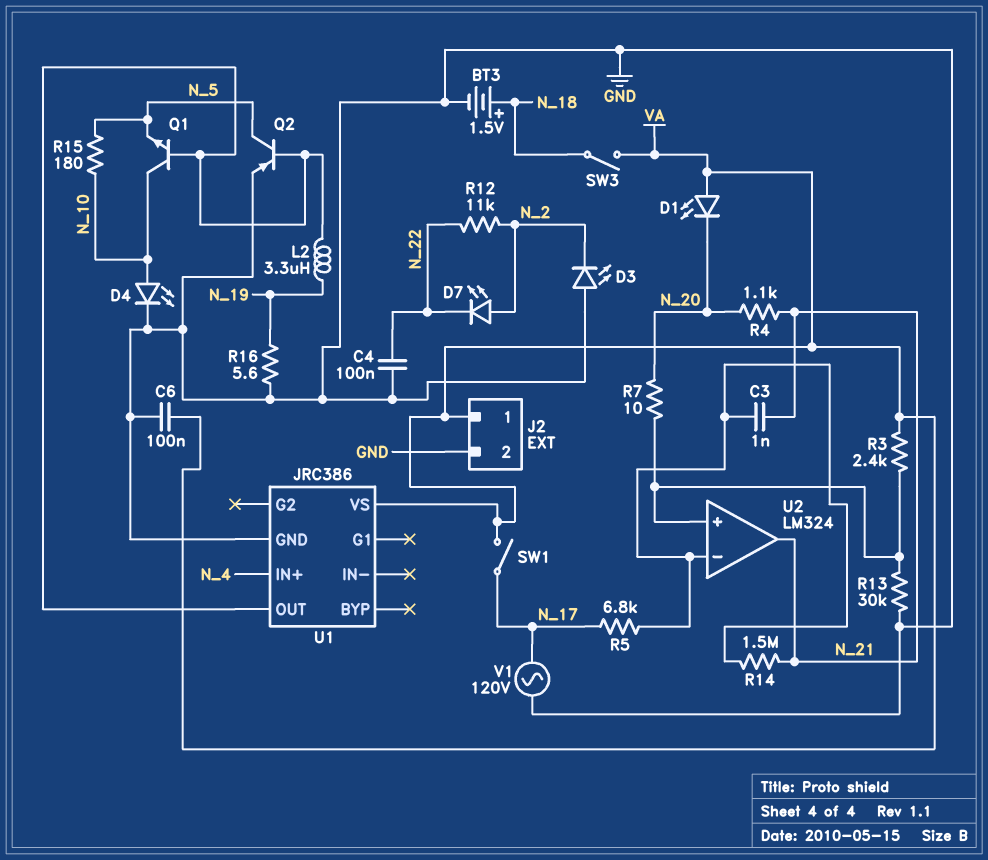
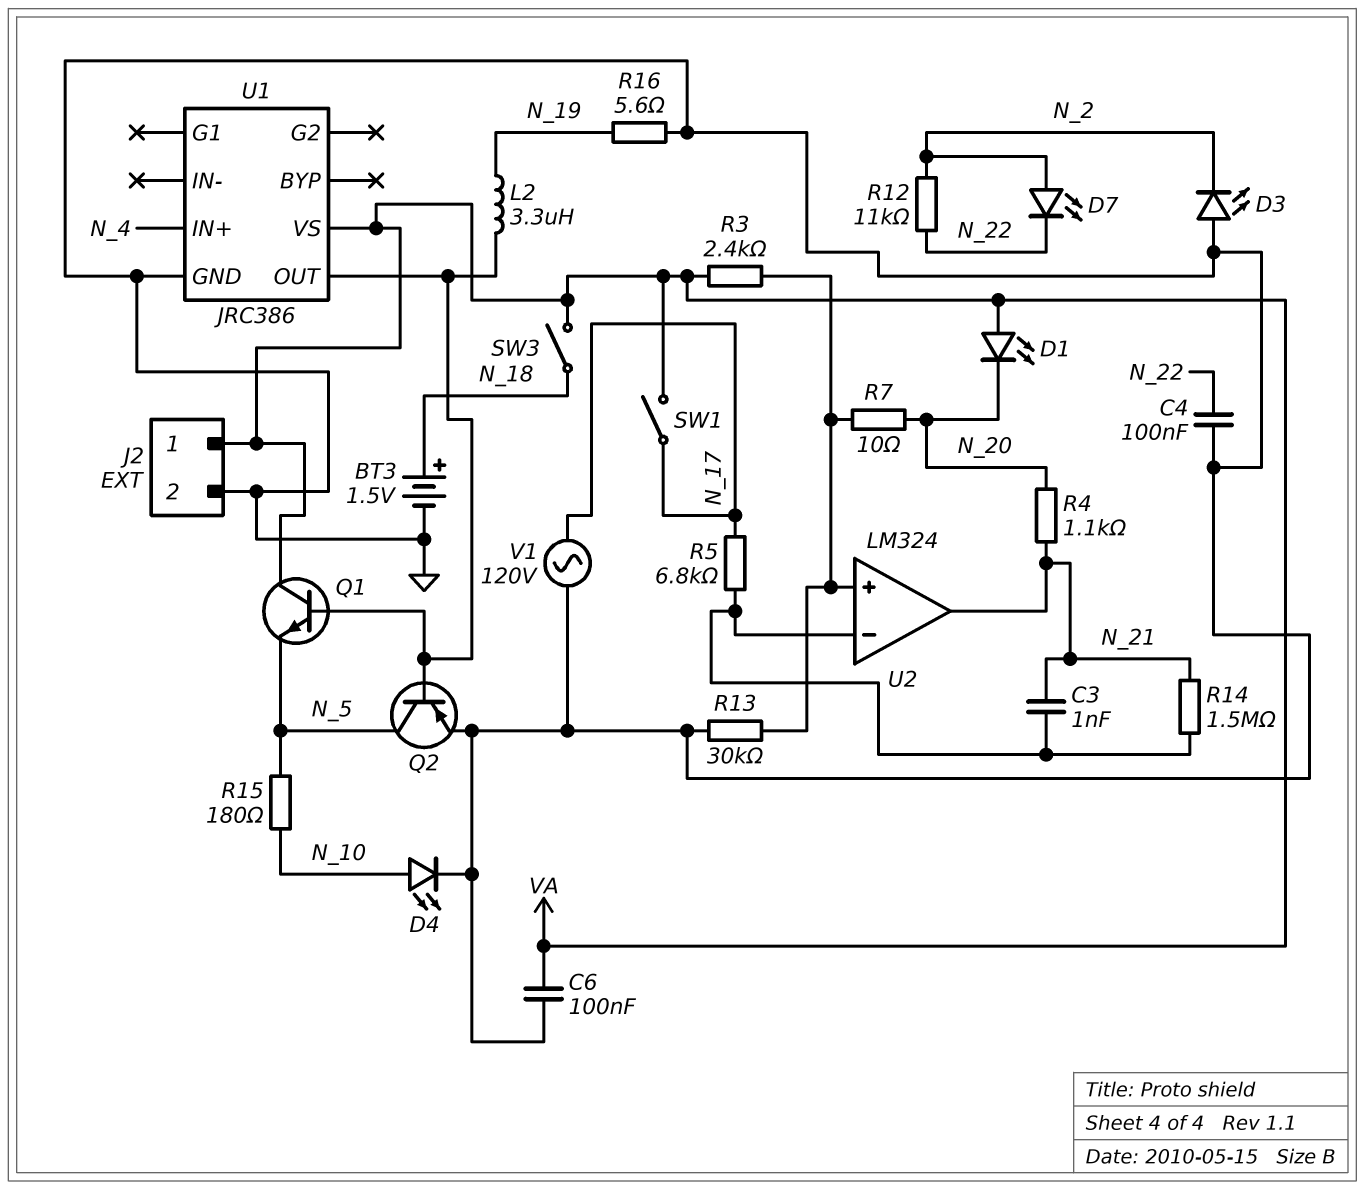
Q1: NPN (B U1/OUT, C N_10, E N_5) -> NPN (B U1/OUT, C VA, E N_5)

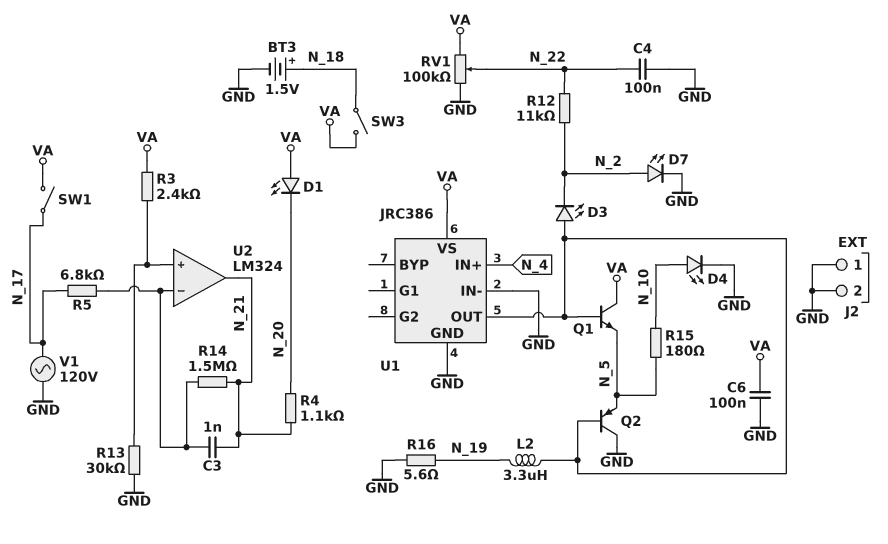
D3: LED (A GND, K N_2) -> LED (A U1/OUT, K N_2)
D7: LED (A N_2, K N_22) -> LED (A N_2, K GND)
J2 pin 1: VA -> GND
Q2: PNP (B U1/OUT, C N_5, E GND) -> PNP (B U1/OUT, C GND, E N_5)
R7: 10 (N_20, U2/in+) -> none
RV1: none -> 100k (GND, VA, wiper N_22)
U1 pin IN-: none -> GND

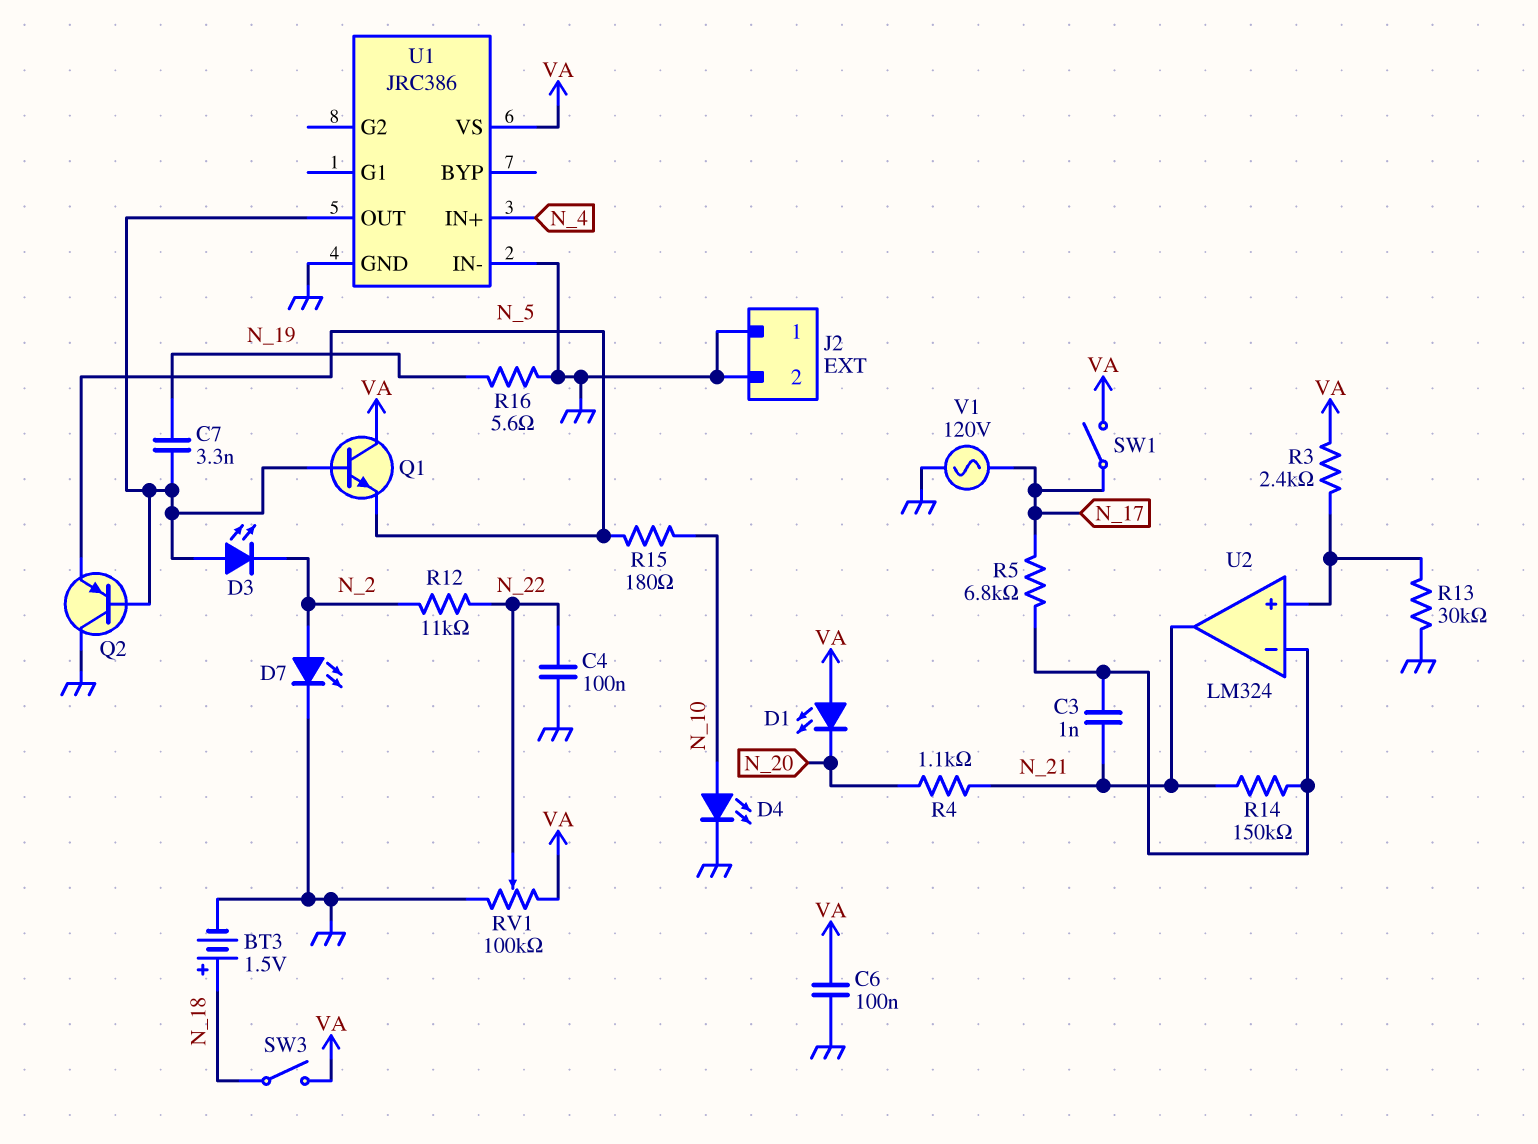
C7: none -> 3.3nF (N_19, U1/OUT)
L2: 3.3uH (N_19, U1/OUT) -> none
R14: 1.5M (N_21, U2/in-) -> 150k (N_21, U2/in-)

